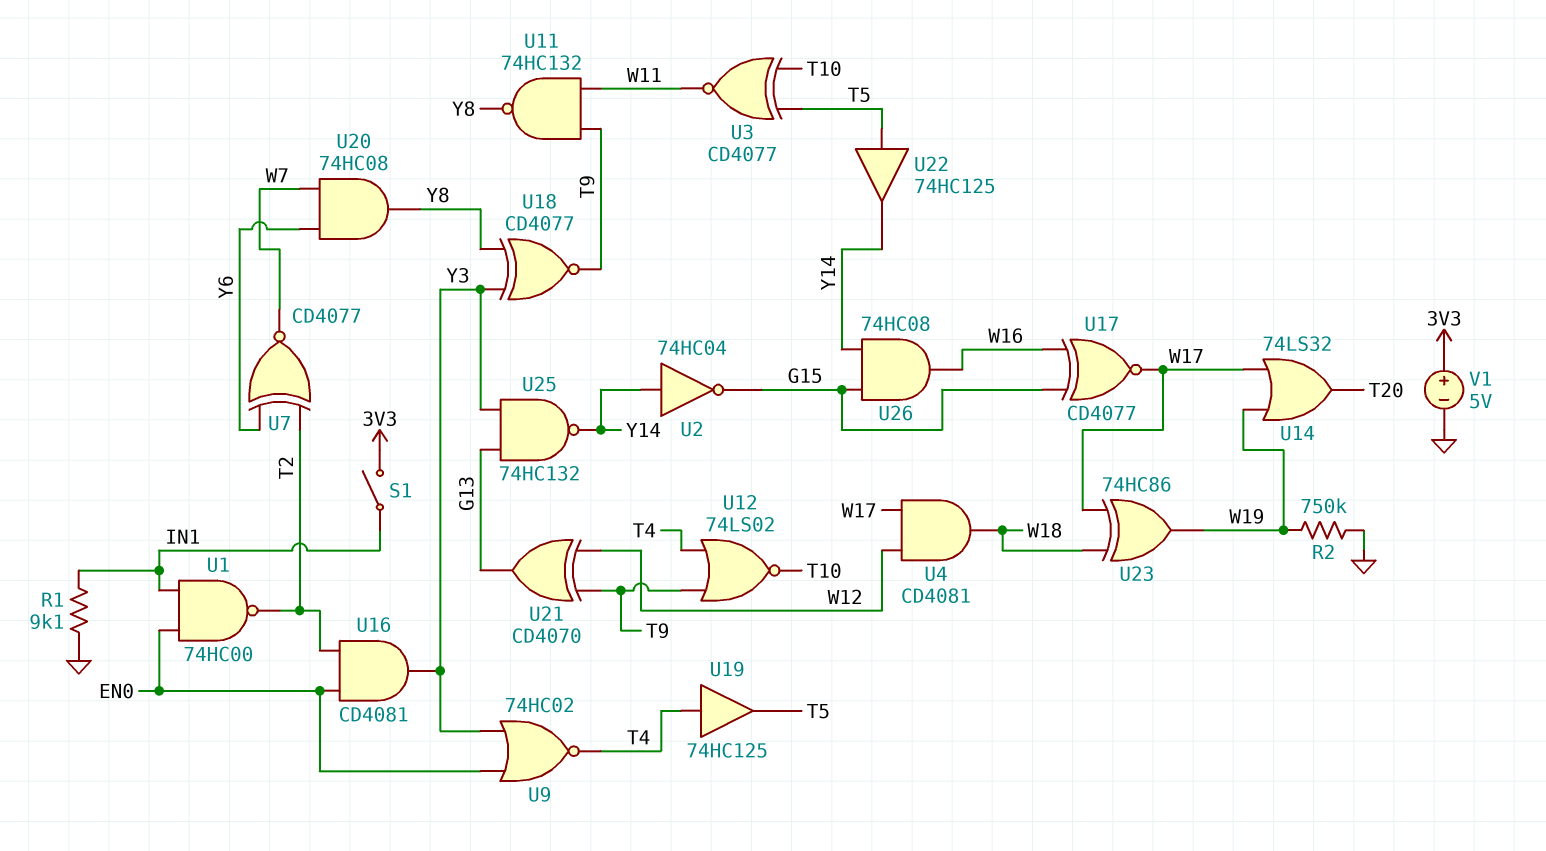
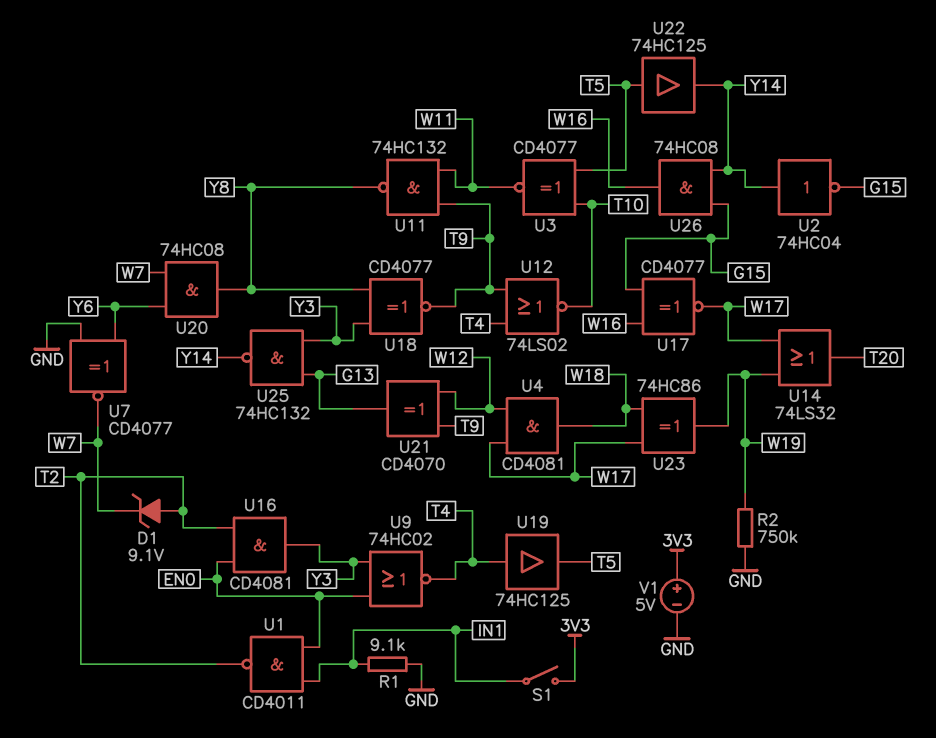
D1: none -> zener 9.1V (A T2, K W7)
U1: NAND 74HC00 (in EN0, in IN1, out T2) -> NAND CD4011 (in EN0, in IN1, out T2)
U7: XNOR CD4077 (in T2, in Y6, out W7) -> XNOR CD4077 (in GND, in Y6, out W7)

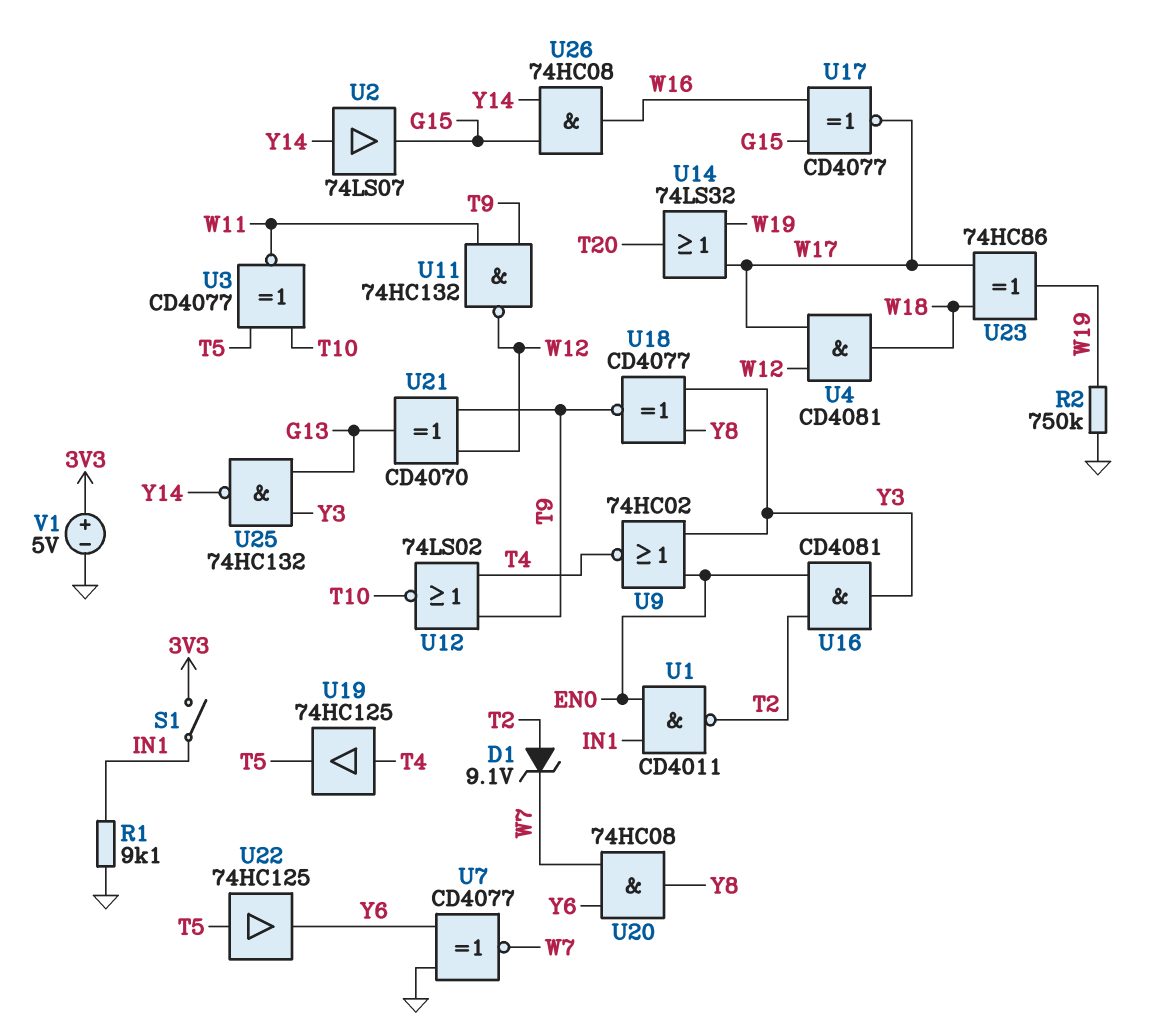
U2: NOT 74HC04 (in Y14, out G15) -> buffer 74LS07 (in Y14, out G15)
U11: NAND 74HC132 (in T9, in W11, out Y8) -> NAND 74HC132 (in T9, in W11, out W12)
U22: buffer 74HC125 (in T5, out Y14) -> buffer 74HC125 (in T5, out Y6)

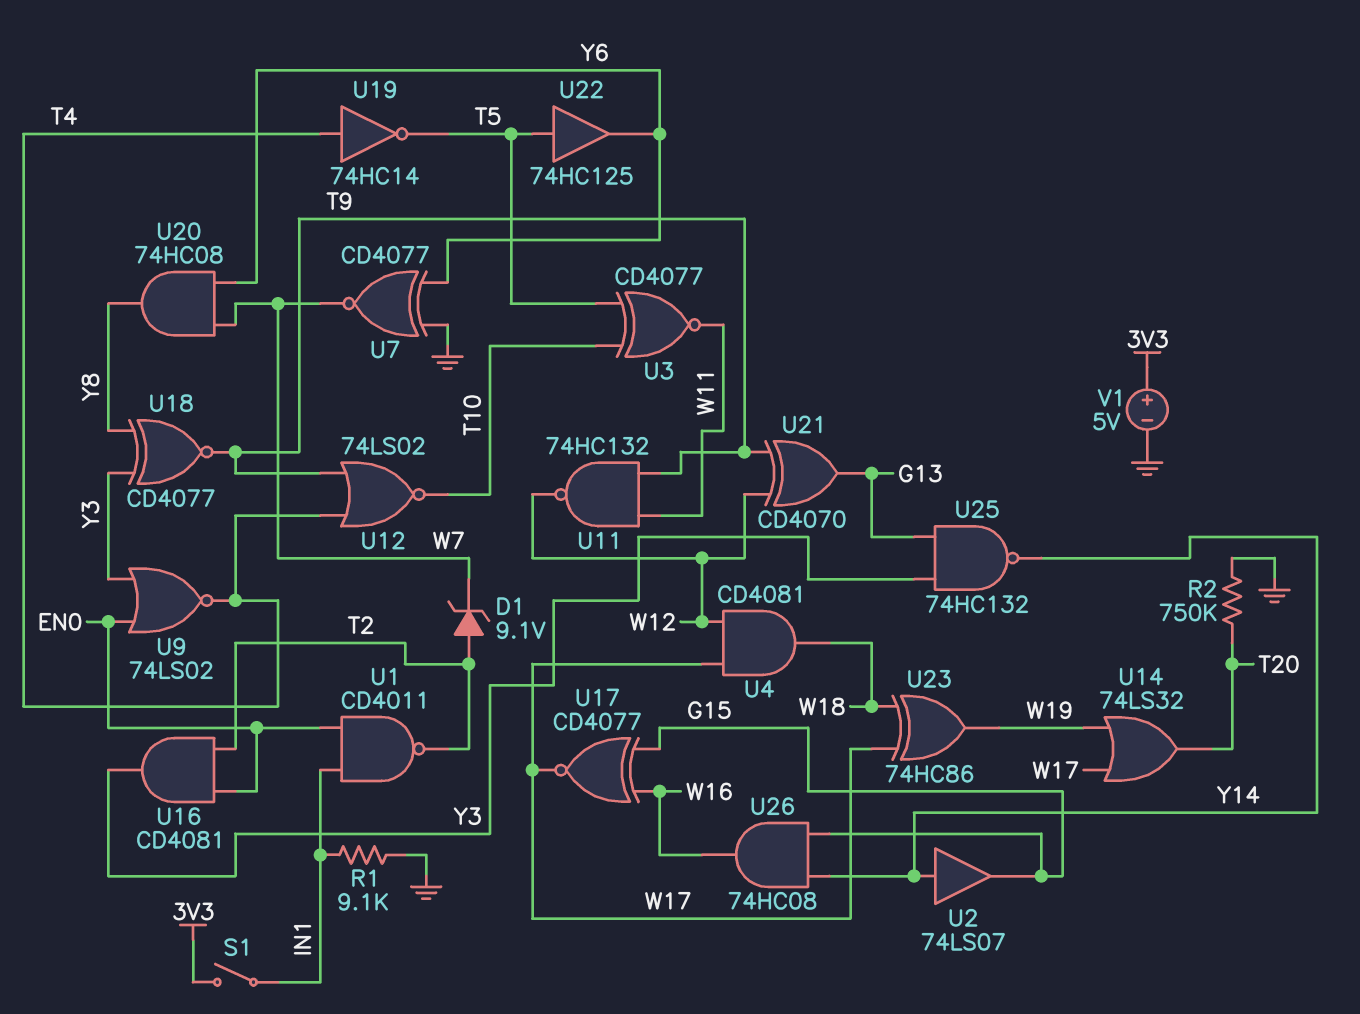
R2: 750k (GND, W19) -> 750k (GND, T20)
U9: NOR 74HC02 (in EN0, in Y3, out T4) -> NOR 74LS02 (in EN0, in Y3, out T4)
U19: buffer 74HC125 (in T4, out T5) -> NOT 74HC14 (in T4, out T5)

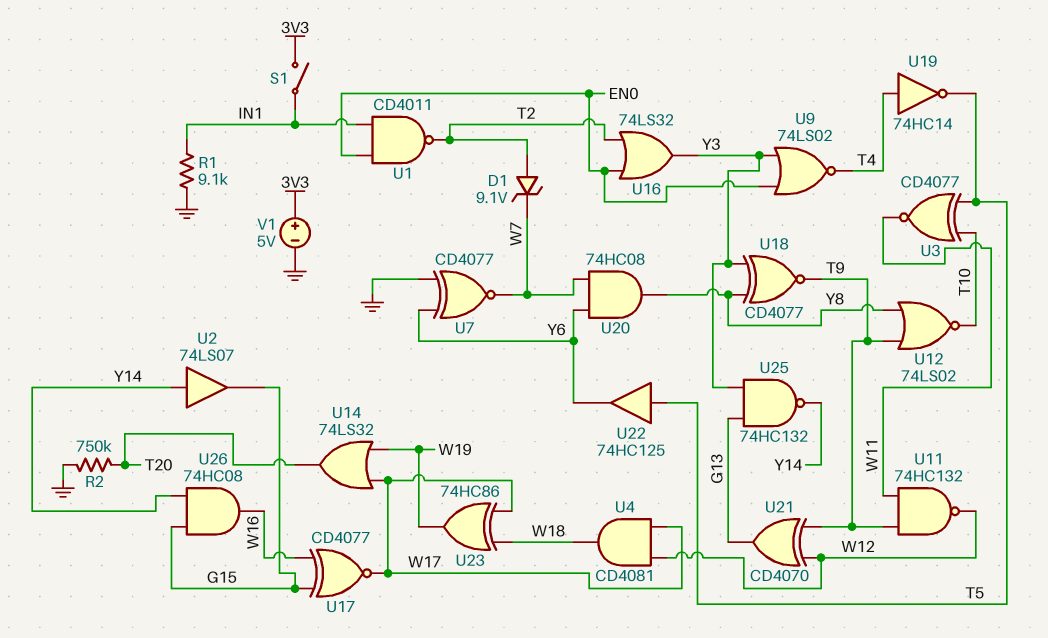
U12: NOR 74LS02 (in T4, in T9, out T10) -> NOR 74LS02 (in T9, in Y8, out T10)
U16: AND CD4081 (in EN0, in T2, out Y3) -> OR 74LS32 (in EN0, in T2, out Y3)

